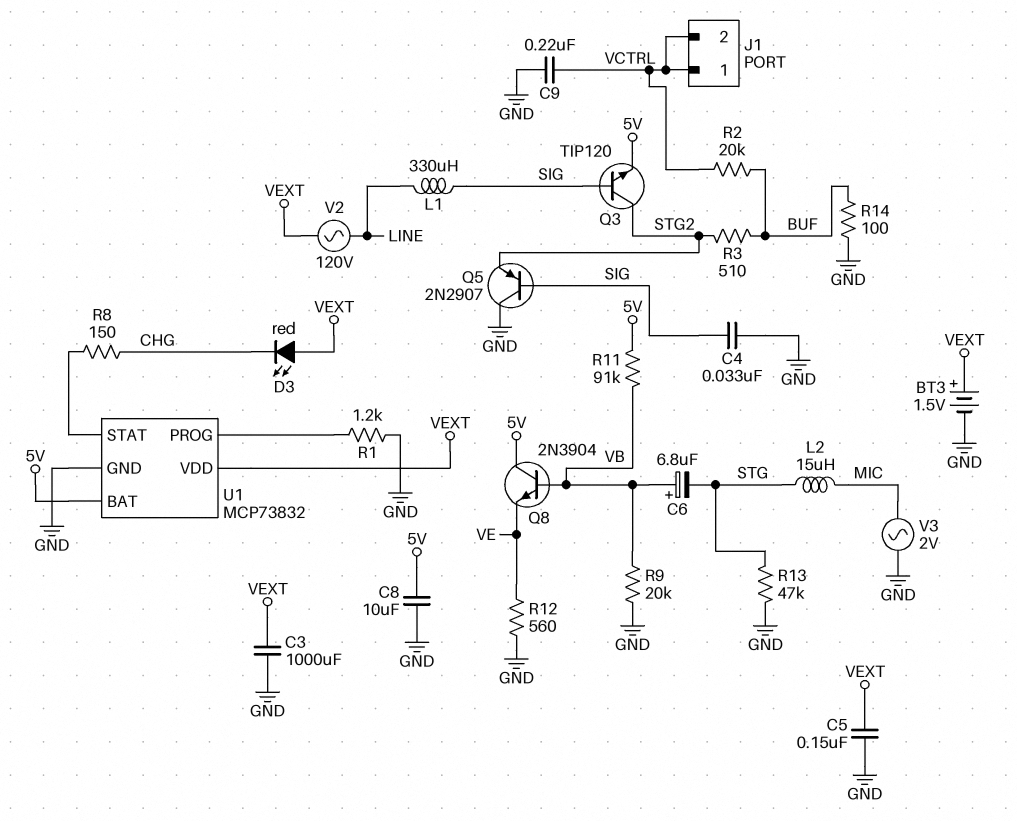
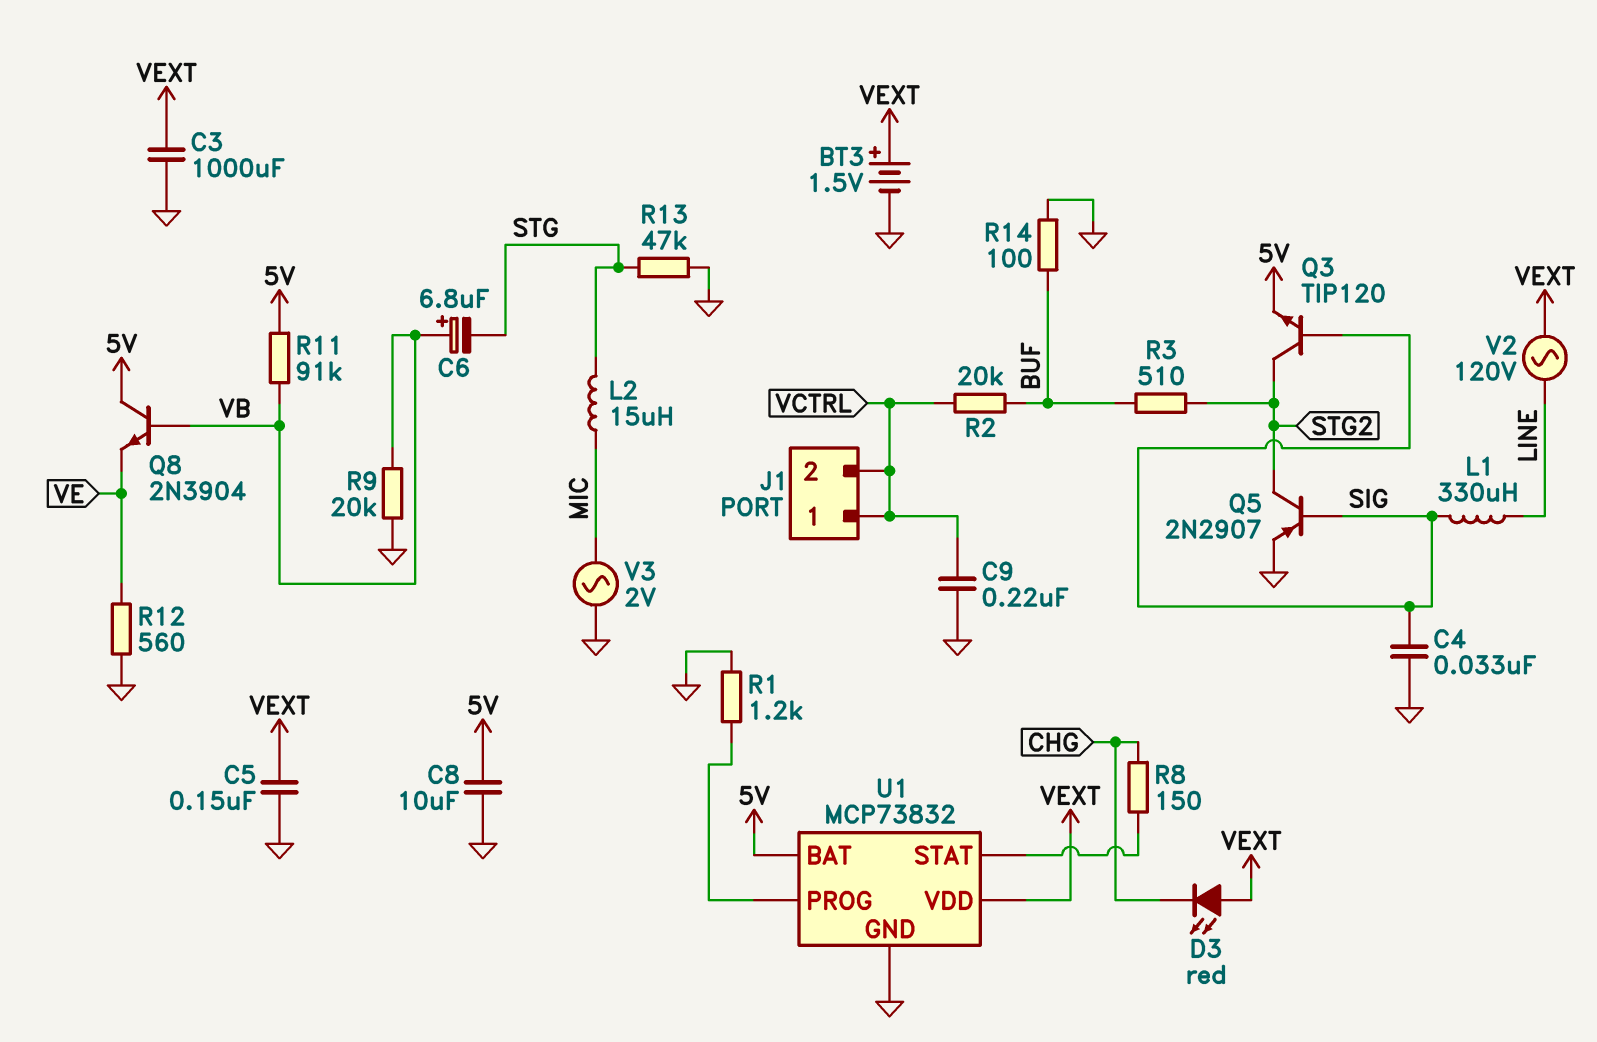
Q5: PNP 2N2907 (B SIG, C GND, E STG2) -> PNP 2N2907 (B SIG, C STG2, E GND)

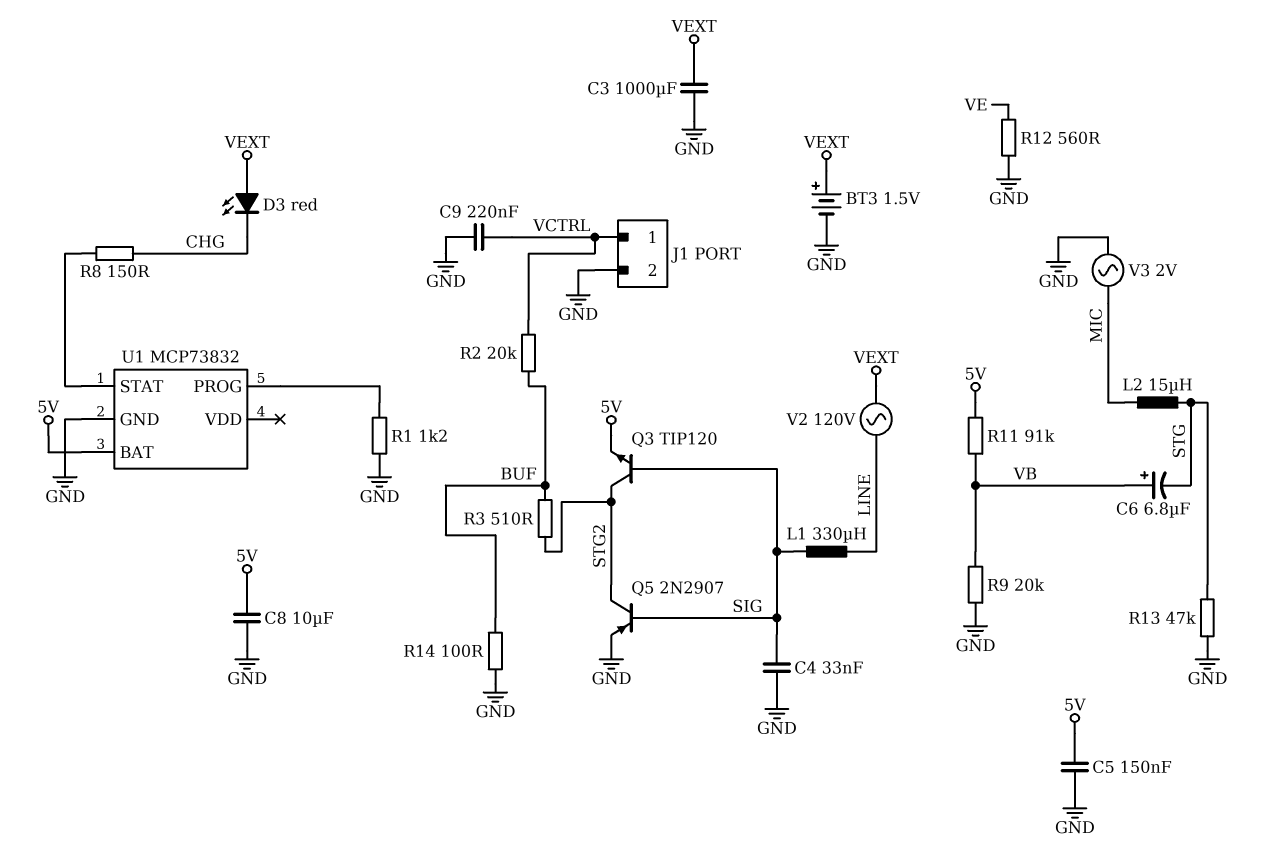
C5: 150nF (GND, VEXT) -> 150nF (5V, GND)
J1 pin 2: VCTRL -> GND
Q8: NPN 2N3904 (B VB, C 5V, E VE) -> none
U1 pin VDD: VEXT -> none

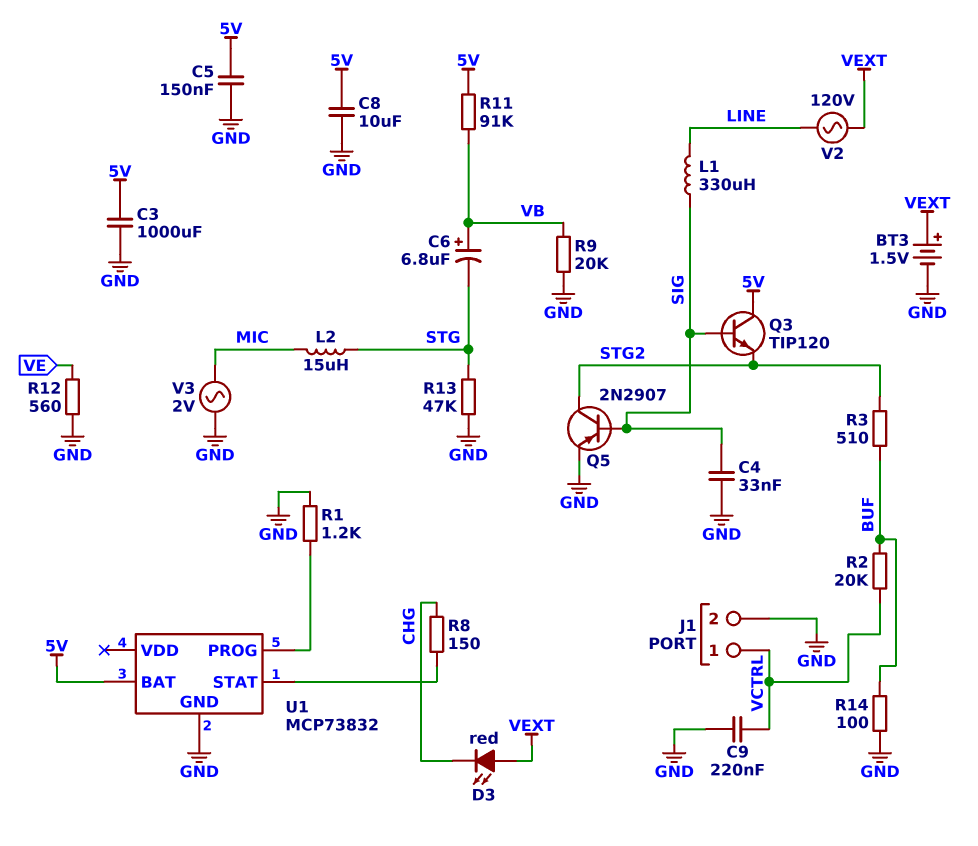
C3: 1000uF (GND, VEXT) -> 1000uF (5V, GND)
Q3: NPN TIP120 (B SIG, C STG2, E 5V) -> NPN TIP120 (B SIG, C 5V, E STG2)

